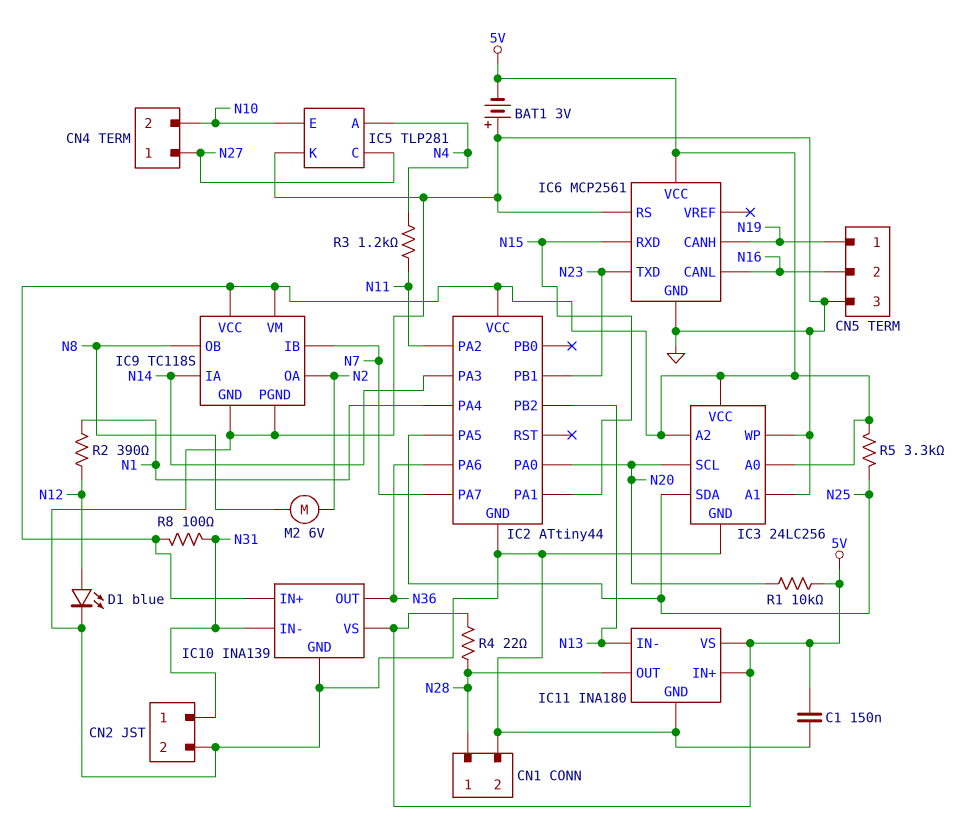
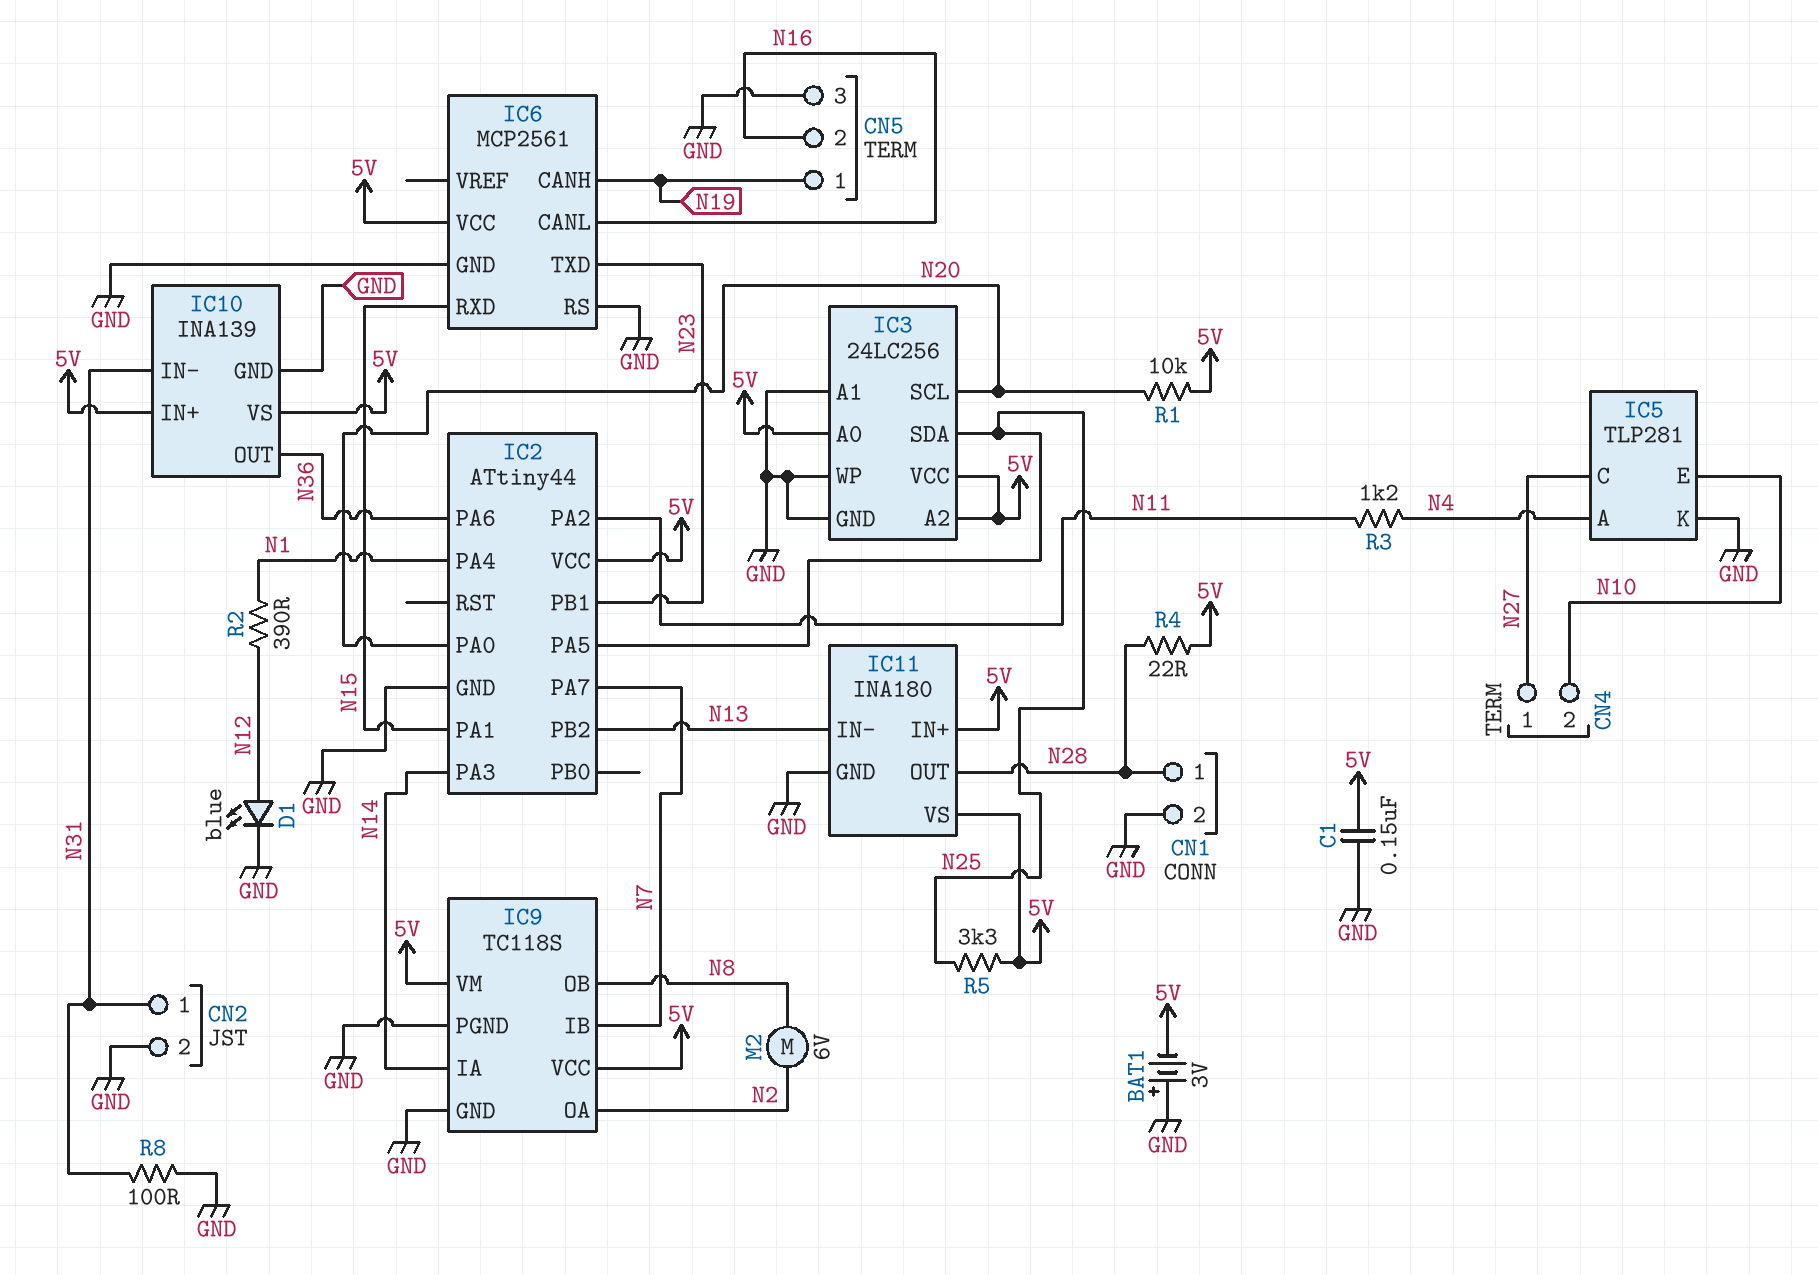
R8: 100 (5V, N31) -> 100 (GND, N31)

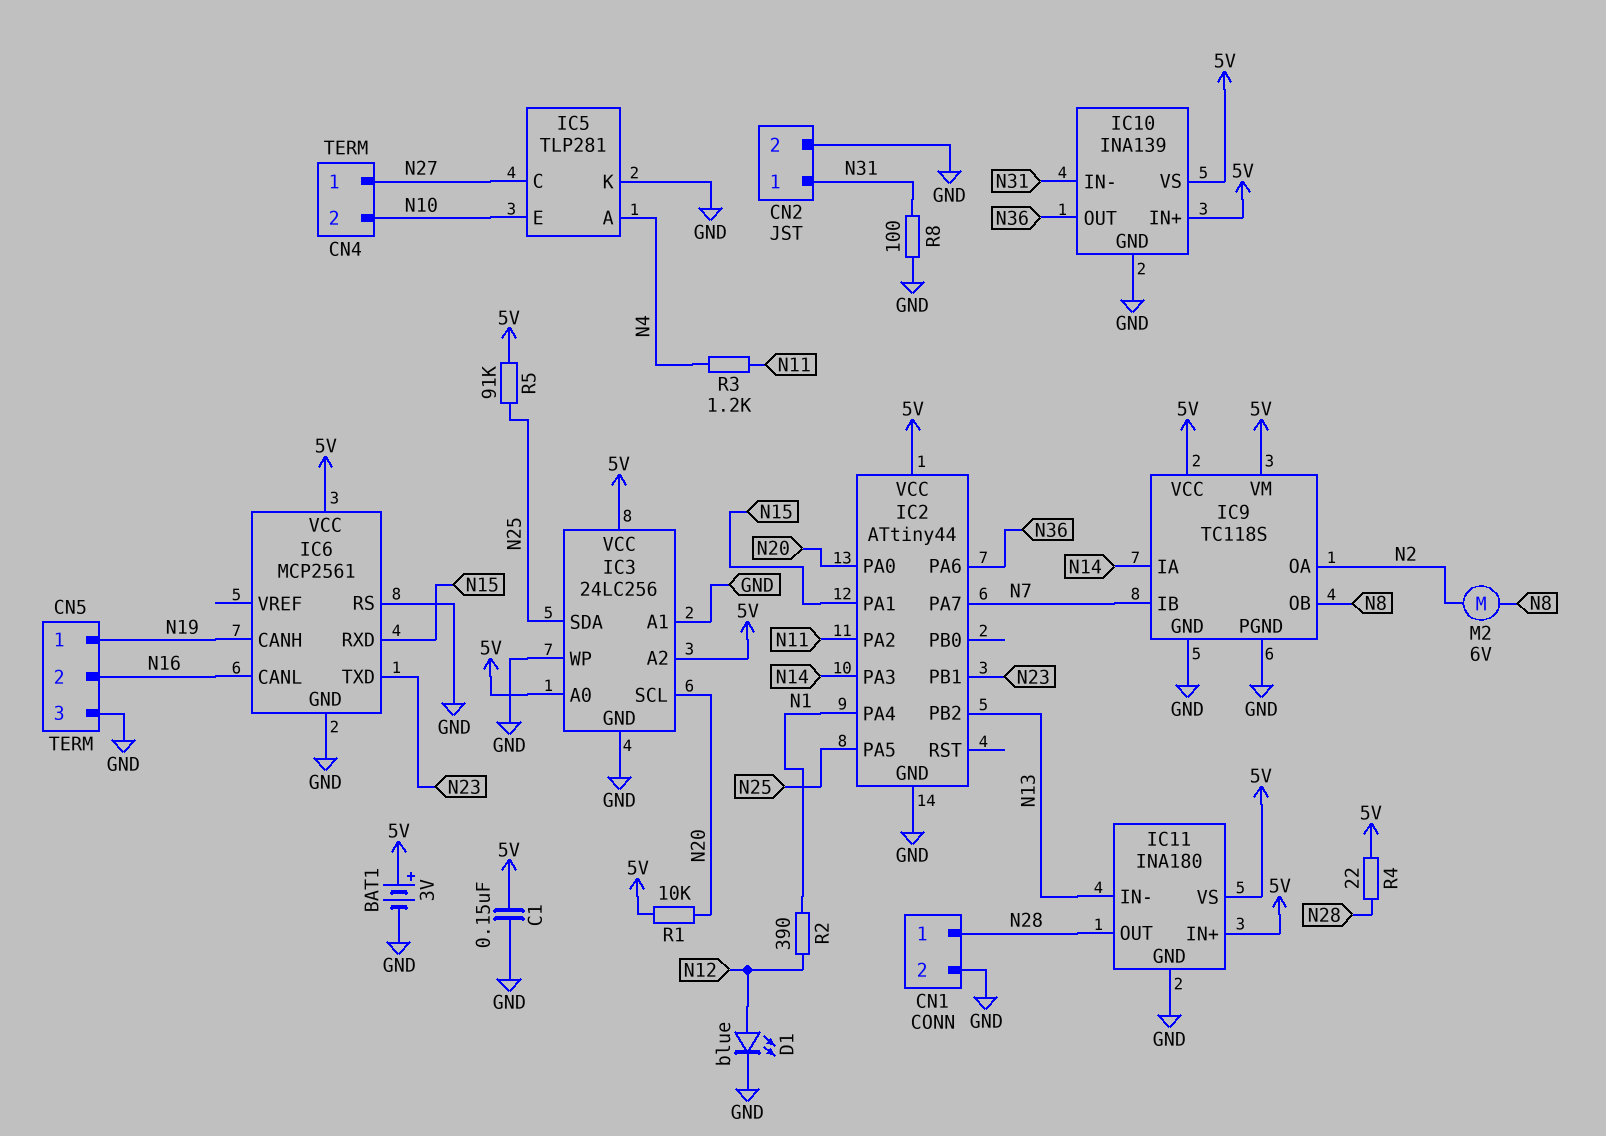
BAT1: 3V (plus GND, minus 5V) -> 3V (plus 5V, minus GND)
R5: 3.3k (5V, N25) -> 91k (5V, N25)

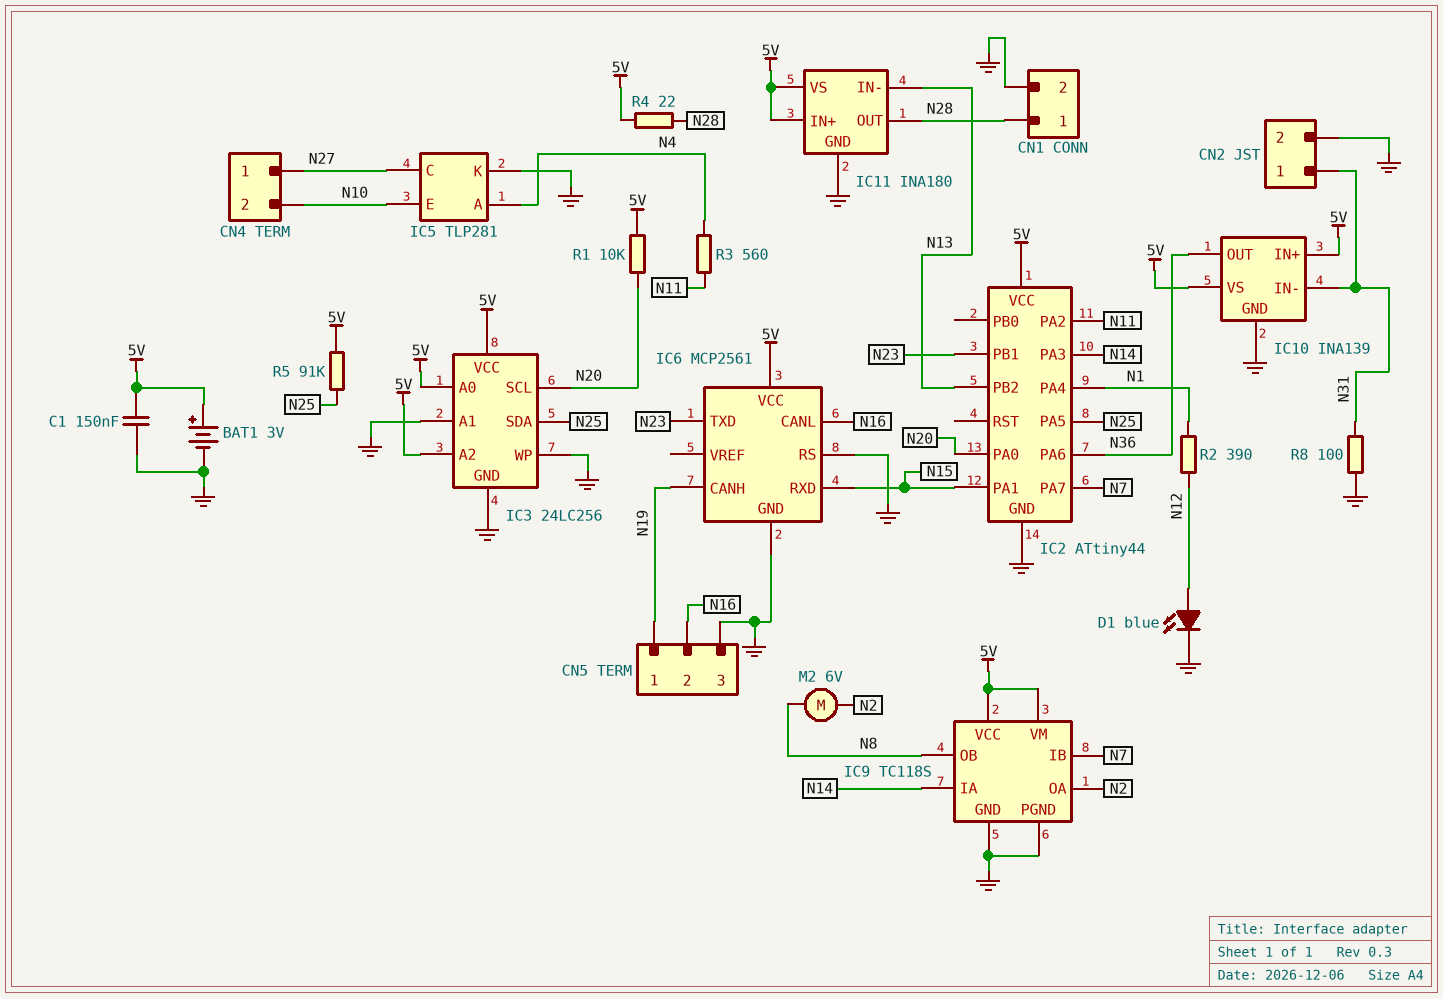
R3: 1.2k (N4, N11) -> 560 (N4, N11)

